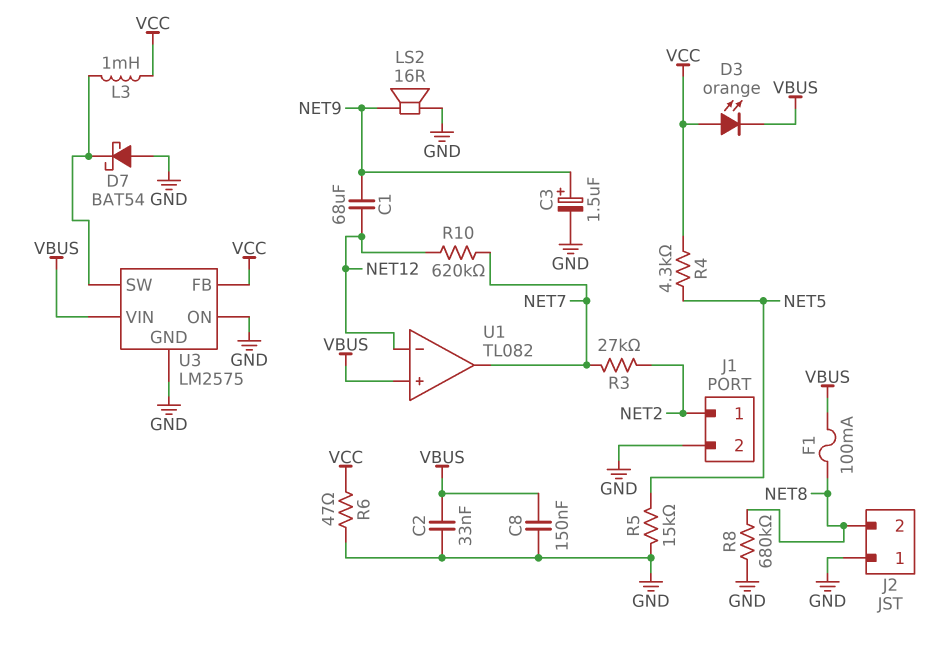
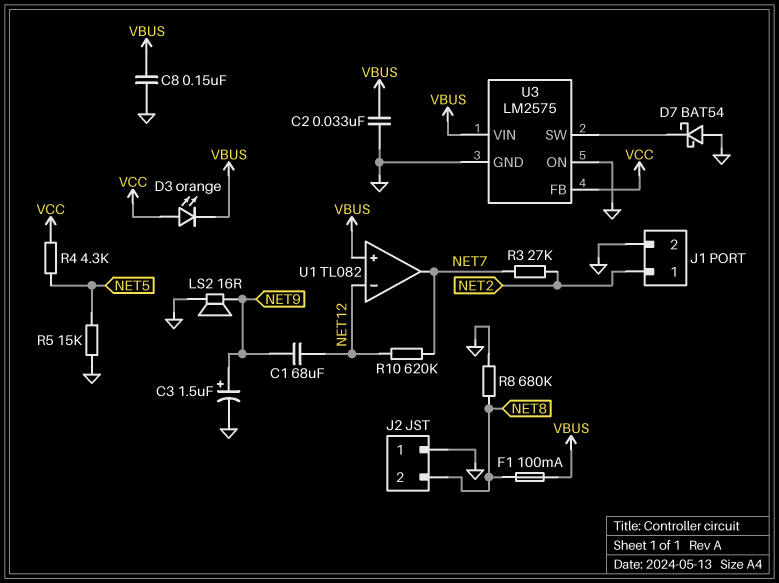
L3: 1mH (U3/SW, VCC) -> none
R6: 47 (GND, VCC) -> none

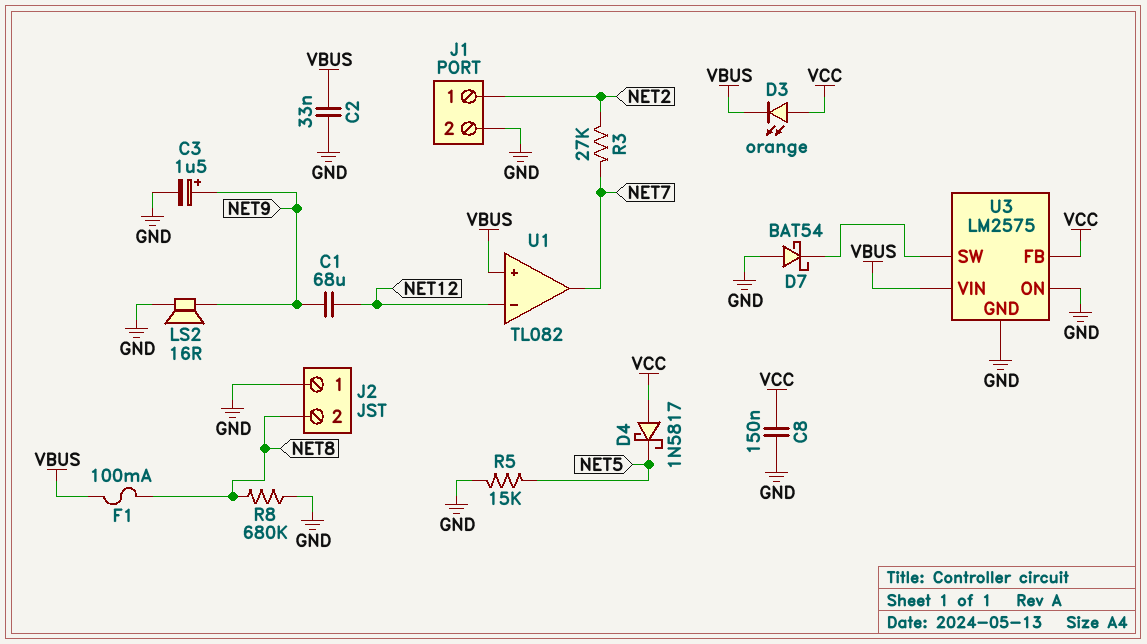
C8: 150nF (GND, VBUS) -> 150nF (GND, VCC)
D4: none -> schottky 1N5817 (A VCC, K NET5)
R4: 4.3k (NET5, VCC) -> none
R10: 620k (NET7, NET12) -> none

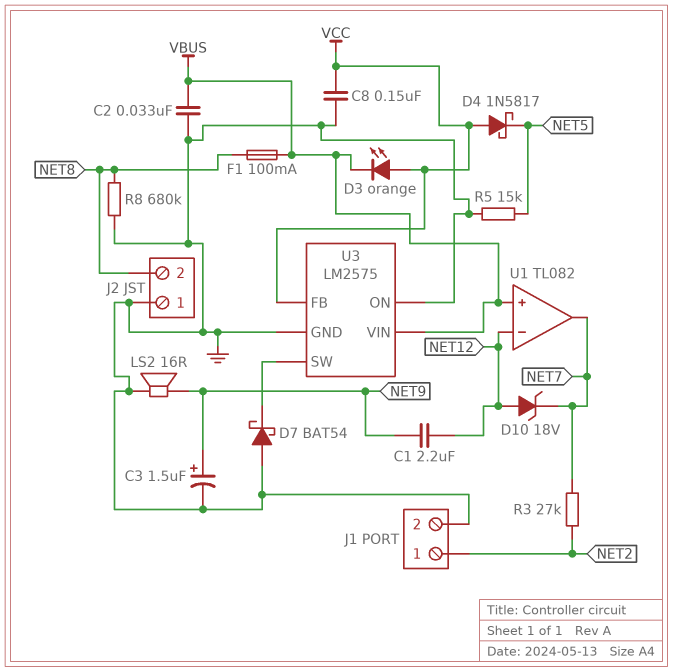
C1: 68uF (NET9, NET12) -> 2.2uF (NET9, NET12)
D10: none -> zener 18V (A NET12, K NET7)

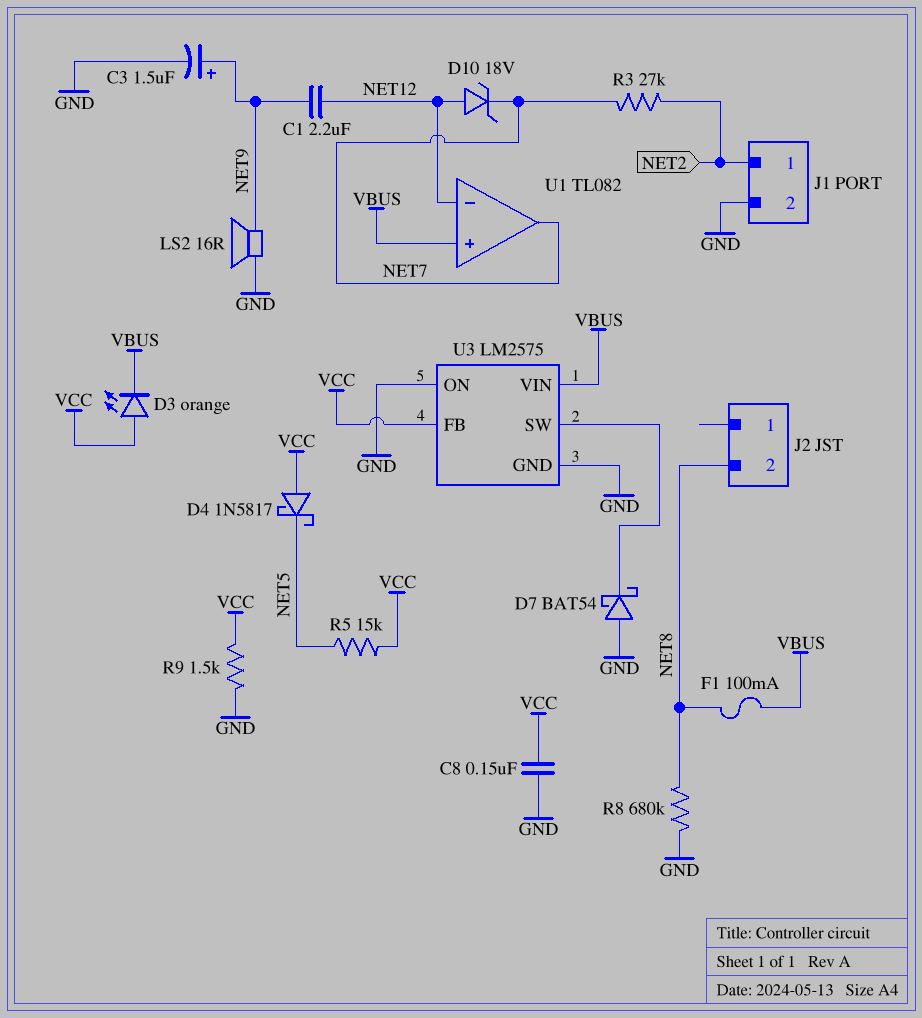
C2: 33nF (GND, VBUS) -> none
J2 pin 1: GND -> none
R5: 15k (GND, NET5) -> 15k (NET5, VCC)
R9: none -> 1.5k (GND, VCC)

